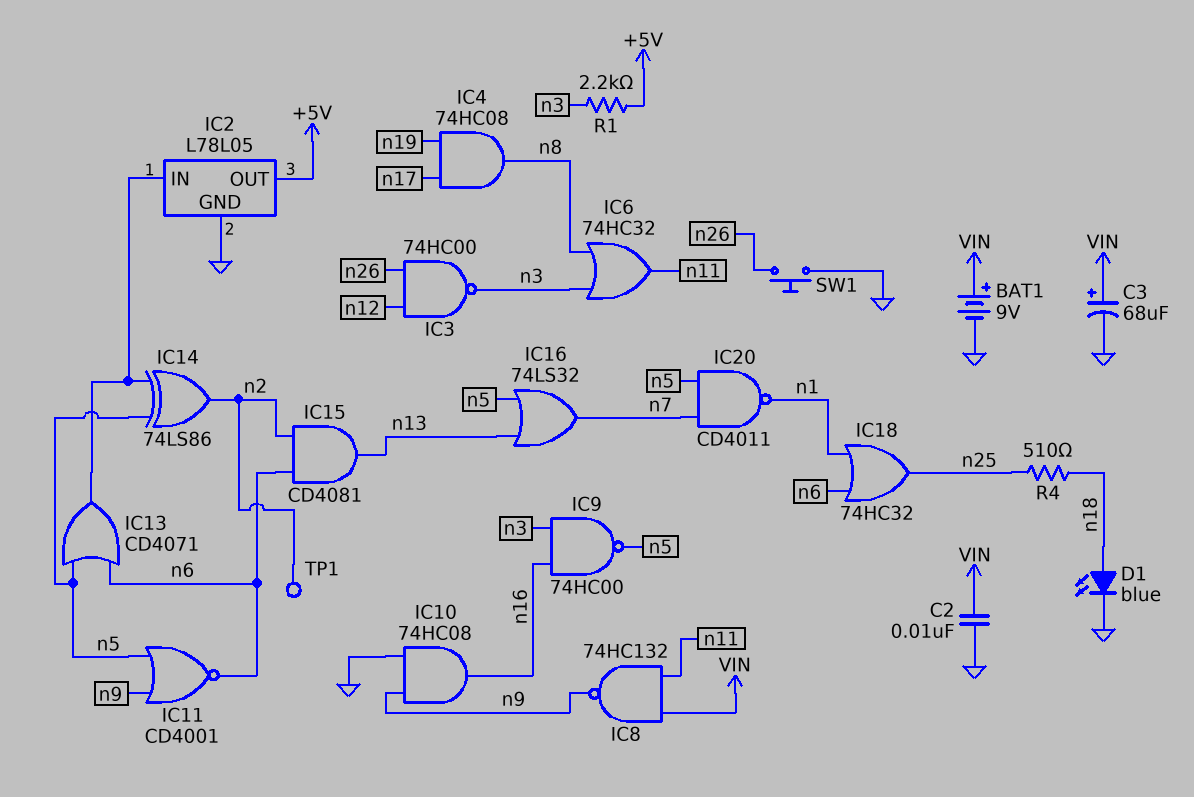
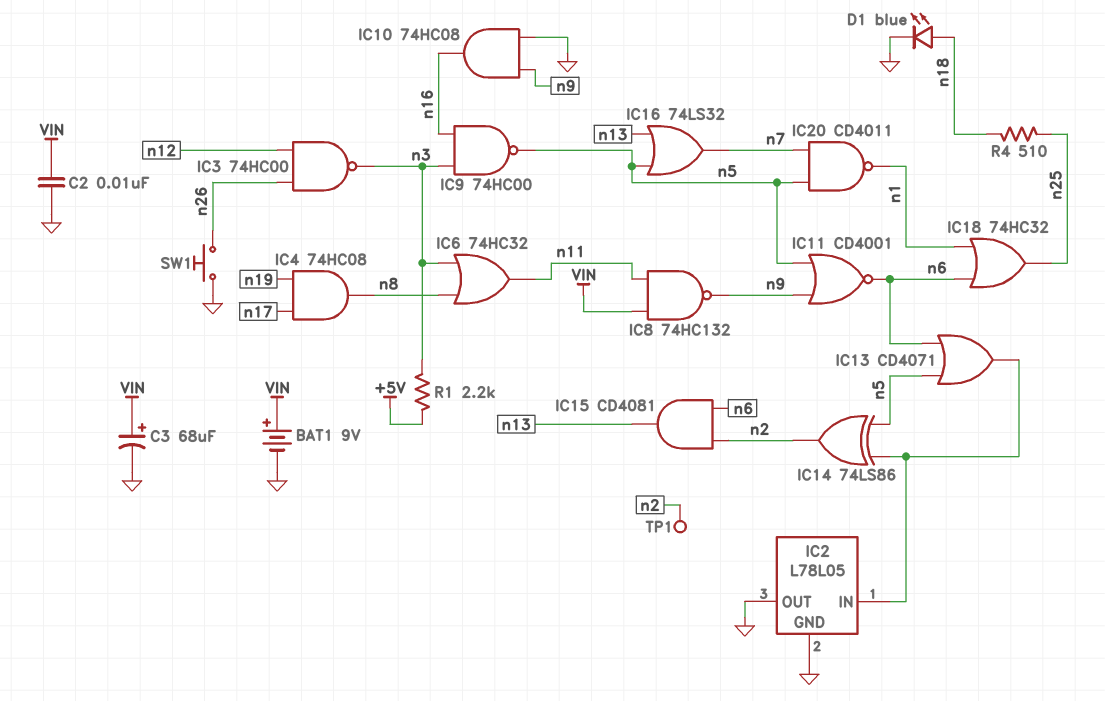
IC2 pin OUT: +5V -> GND

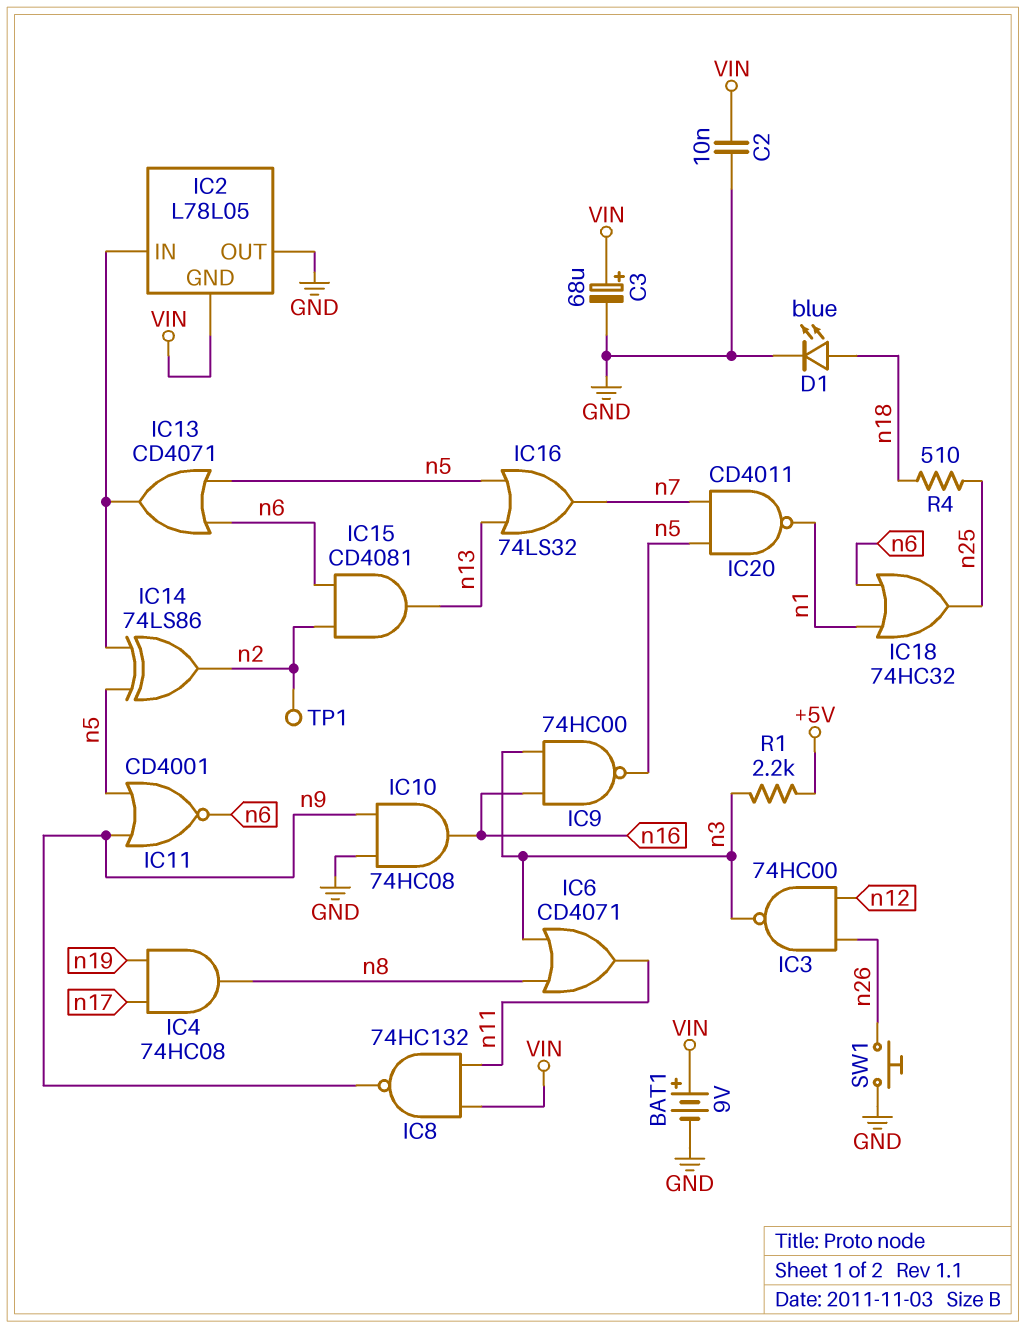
IC2 pin GND: GND -> VIN
IC6: OR 74HC32 (in n3, in n8, out n11) -> OR CD4071 (in n3, in n8, out n11)

